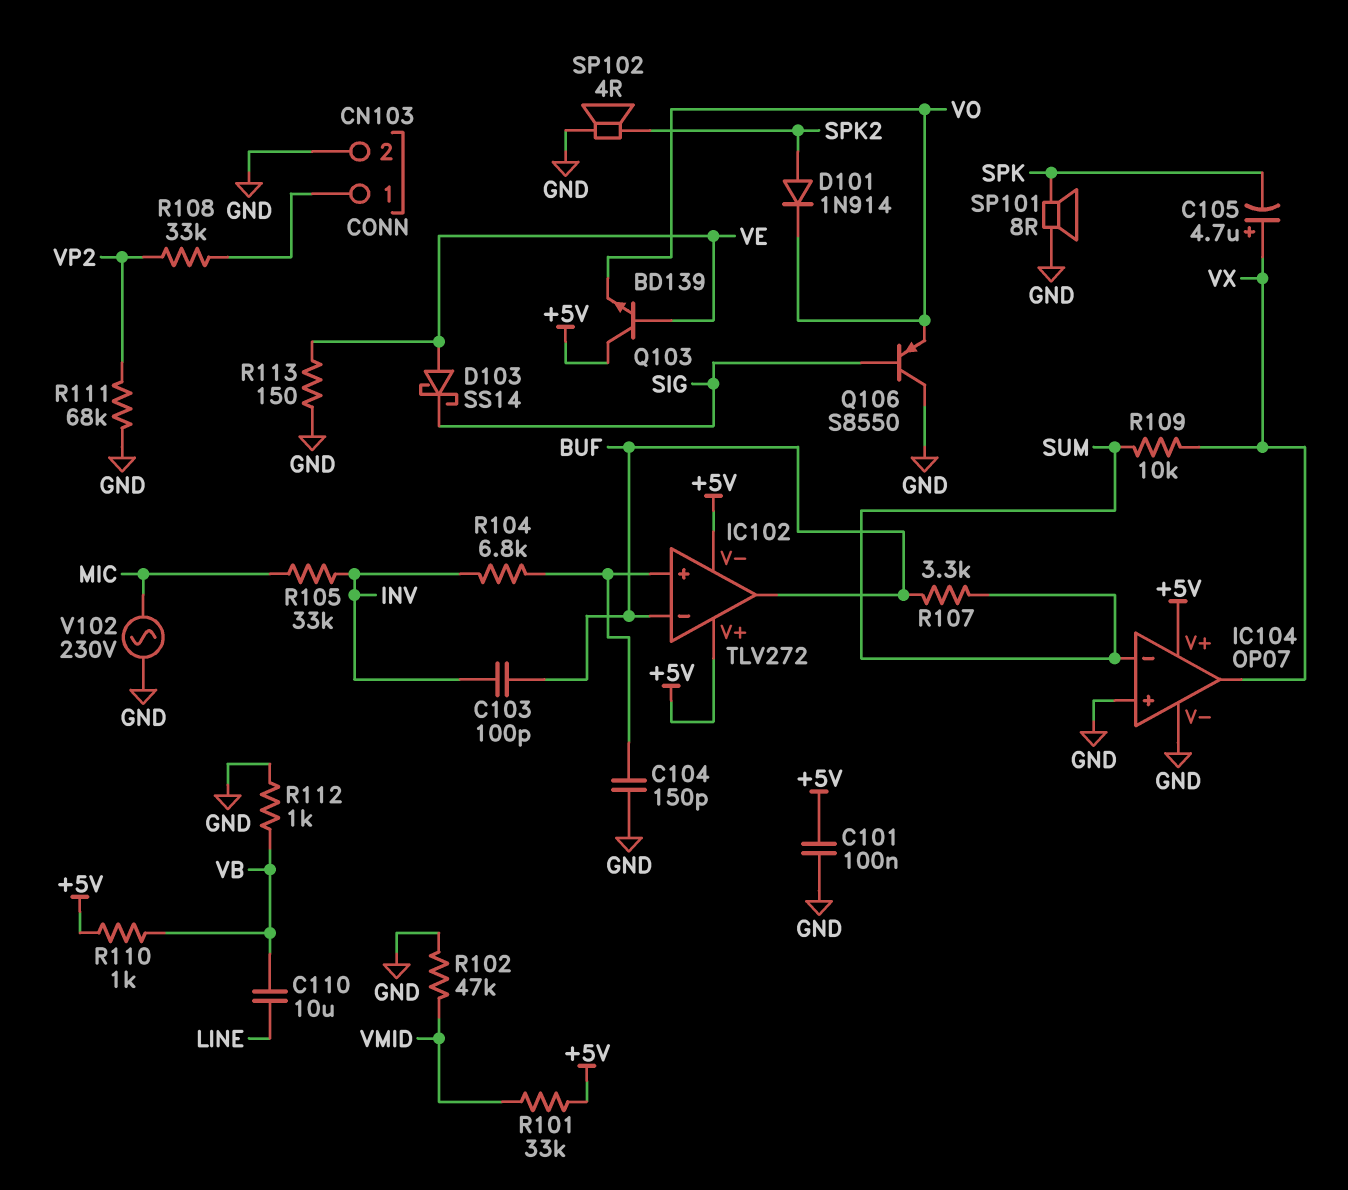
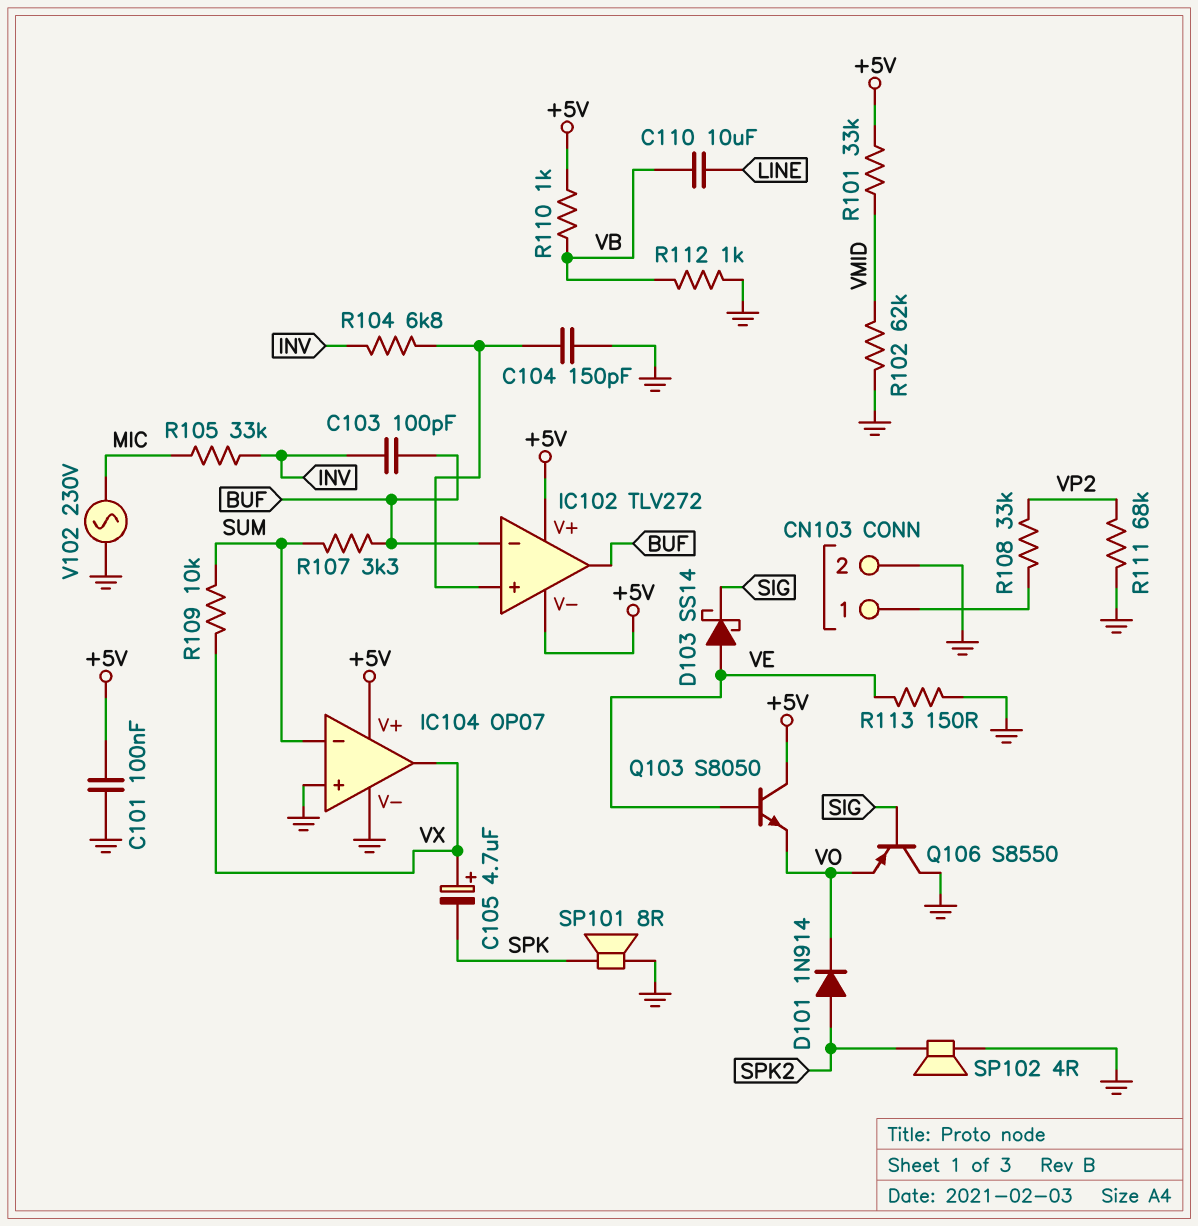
Q103: NPN BD139 (B VE, C +5V, E VO) -> NPN S8050 (B VE, C +5V, E VO)
R102: 47k (GND, VMID) -> 62k (GND, VMID)

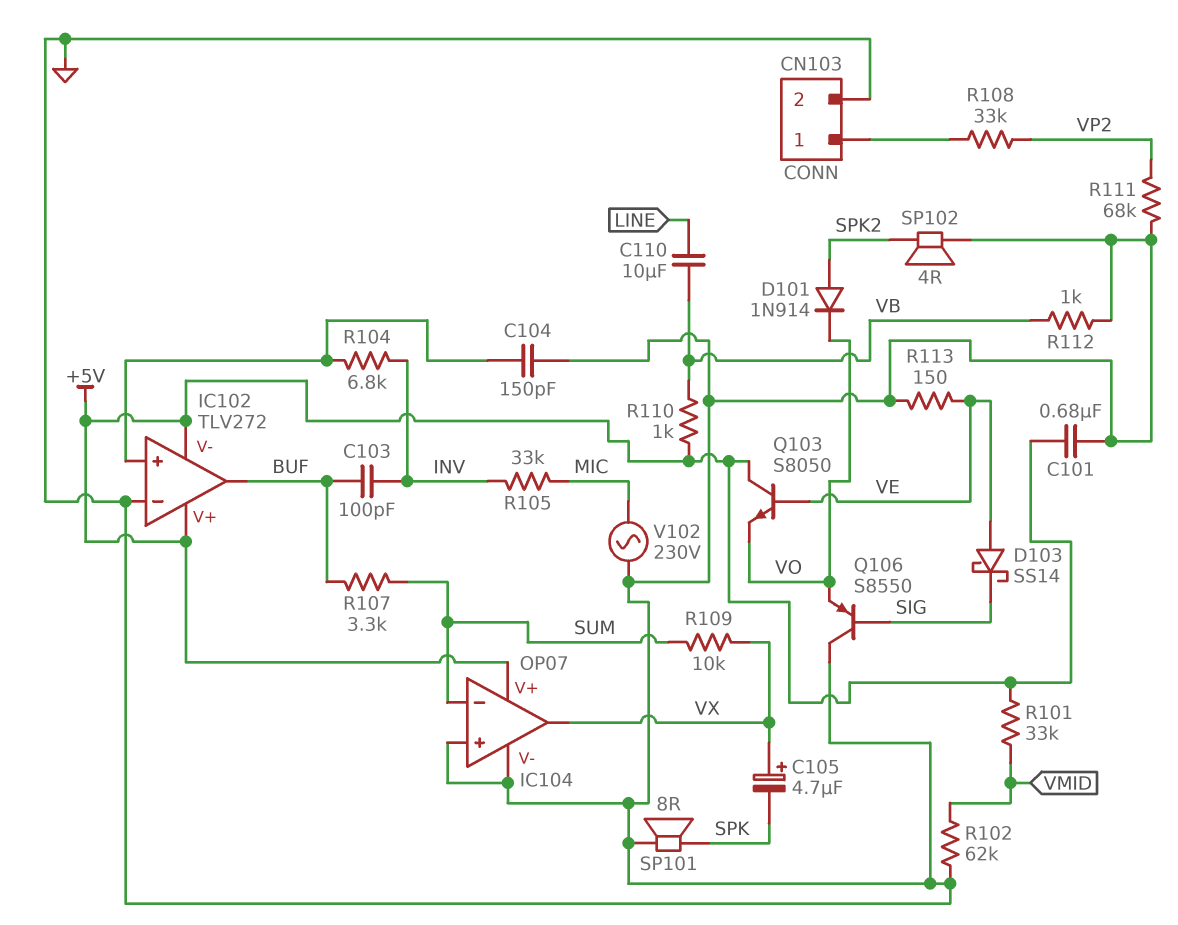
C101: 100nF (+5V, GND) -> 680nF (+5V, GND)
IC102 pin in-: BUF -> GND

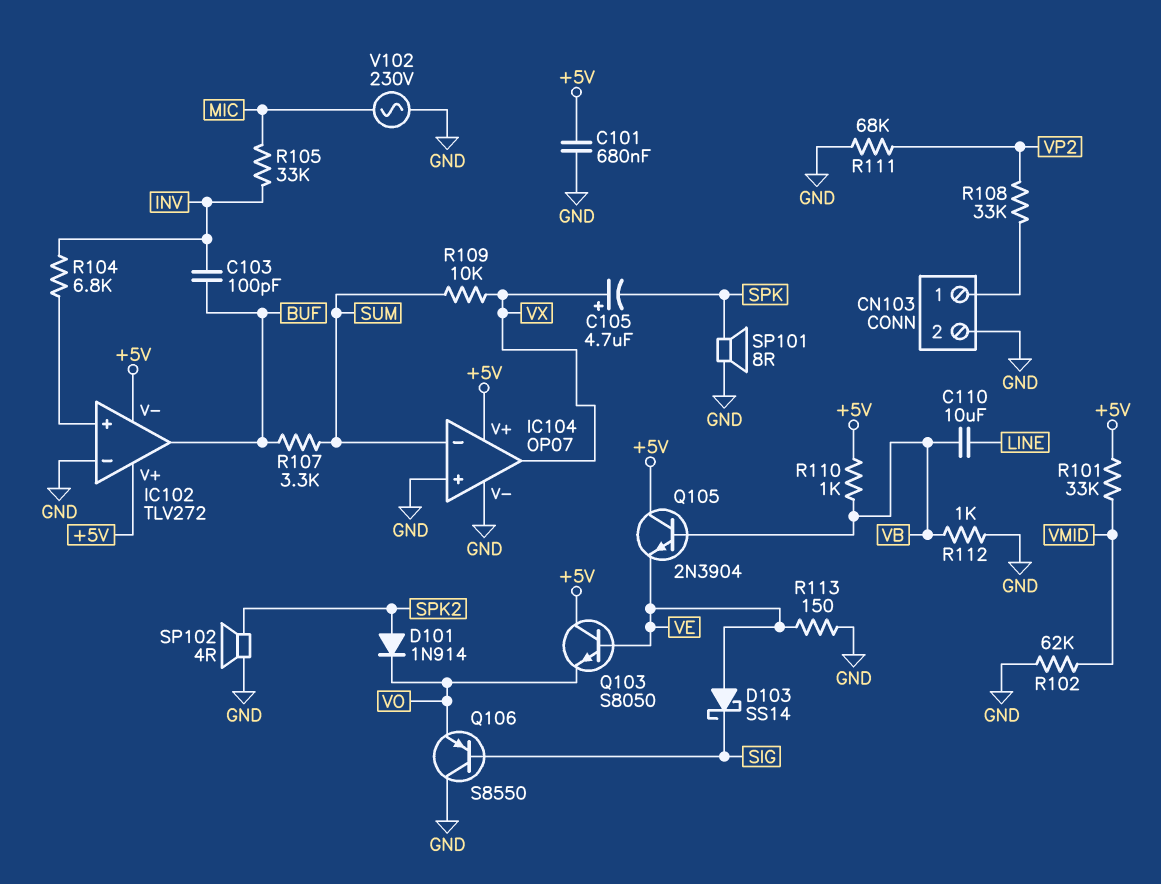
C104: 150pF (GND, IC102/in+) -> none
Q105: none -> NPN 2N3904 (B VB, C +5V, E VE)

